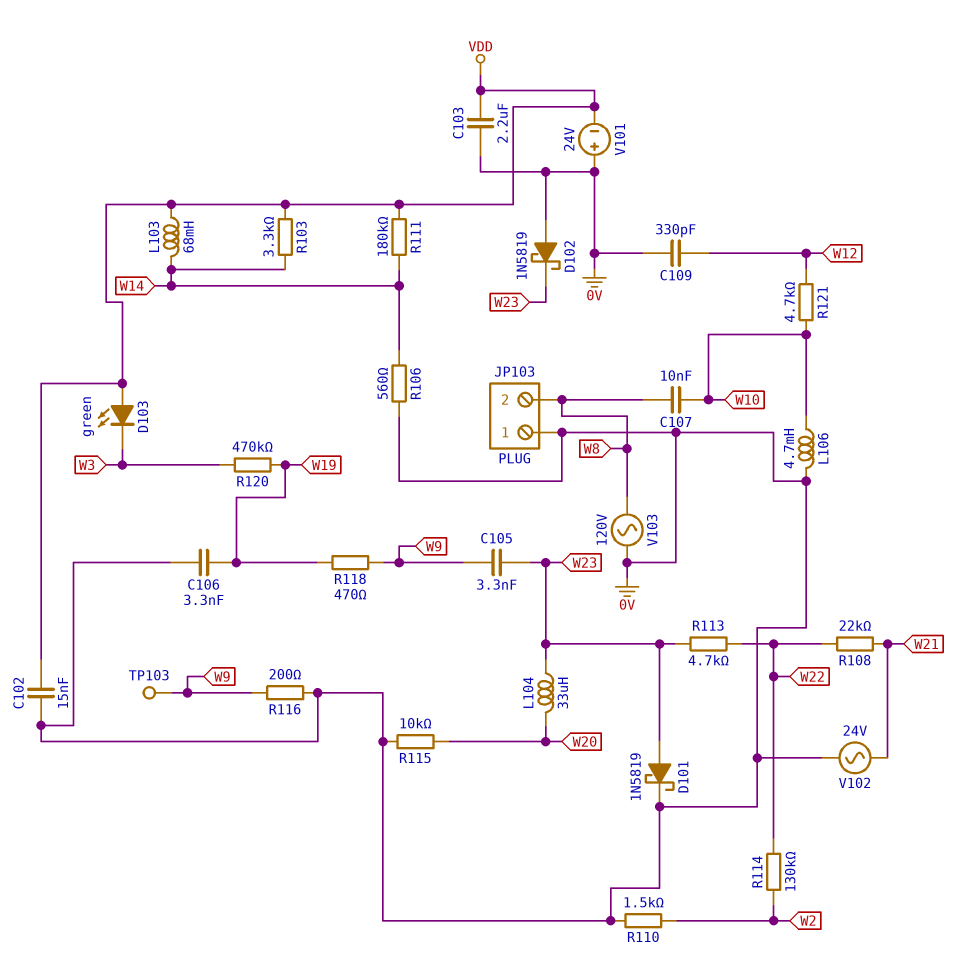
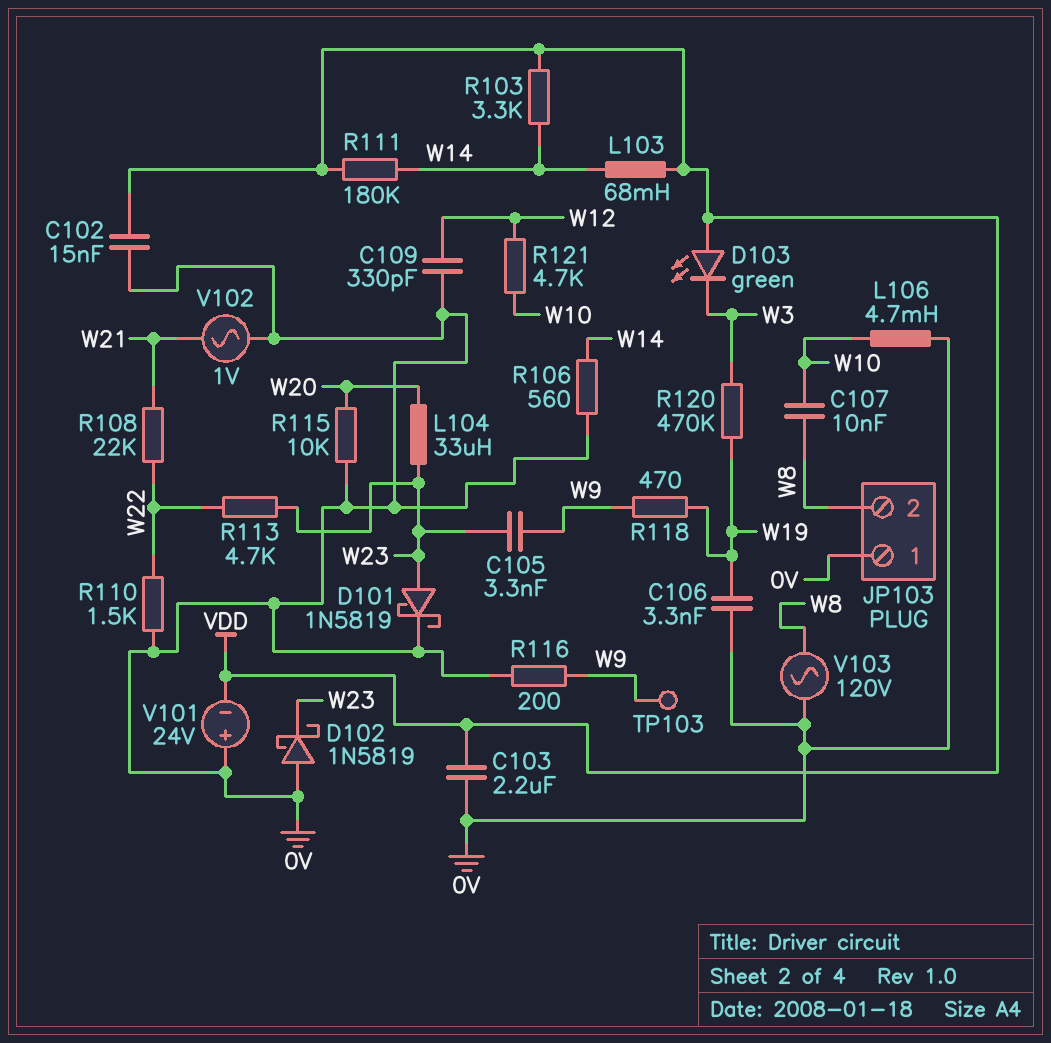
R110: 1.5k (0V, W2) -> 1.5k (0V, W22)
R114: 130k (W2, W22) -> none
V102: AC 24V (0V, W21) -> AC 1V (0V, W21)

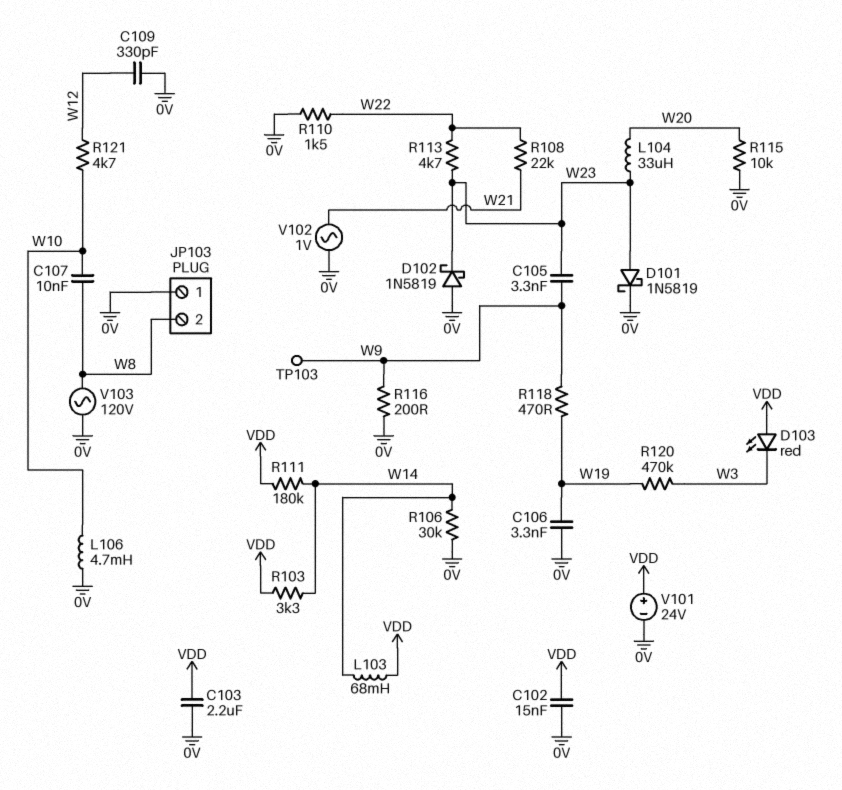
D103: LED green (A VDD, K W3) -> LED red (A VDD, K W3)
R106: 560 (0V, W14) -> 30k (0V, W14)
V101: 24V (plus 0V, minus VDD) -> 24V (plus VDD, minus 0V)

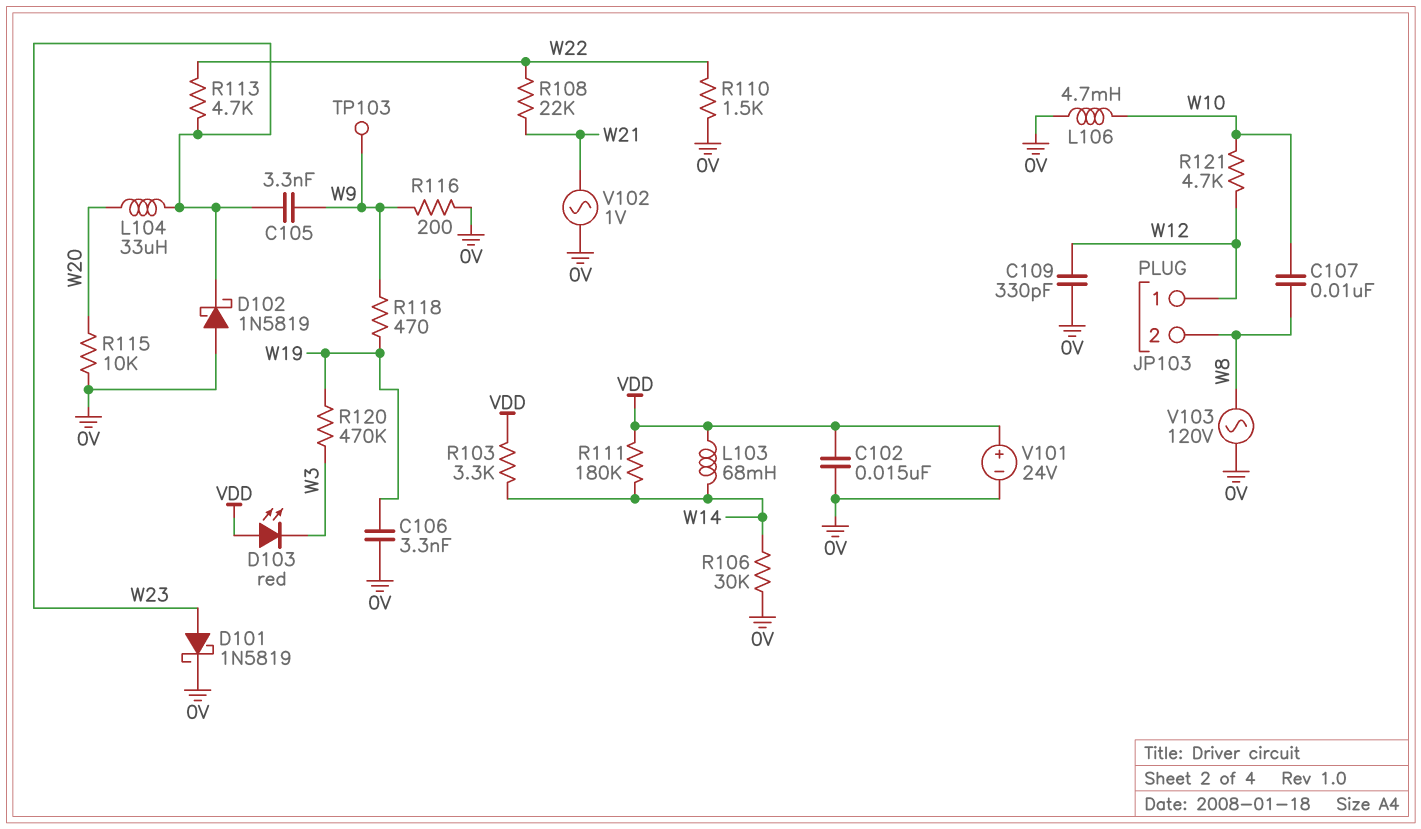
C103: 2.2uF (0V, VDD) -> none
JP103 pin 1: 0V -> W12

